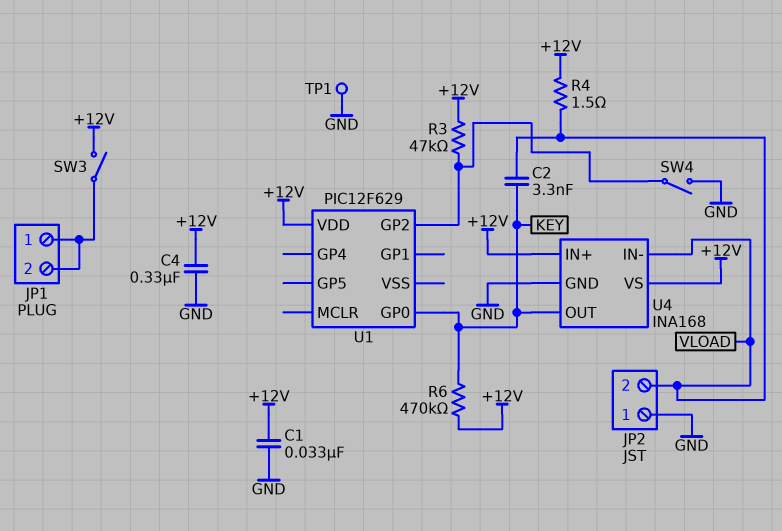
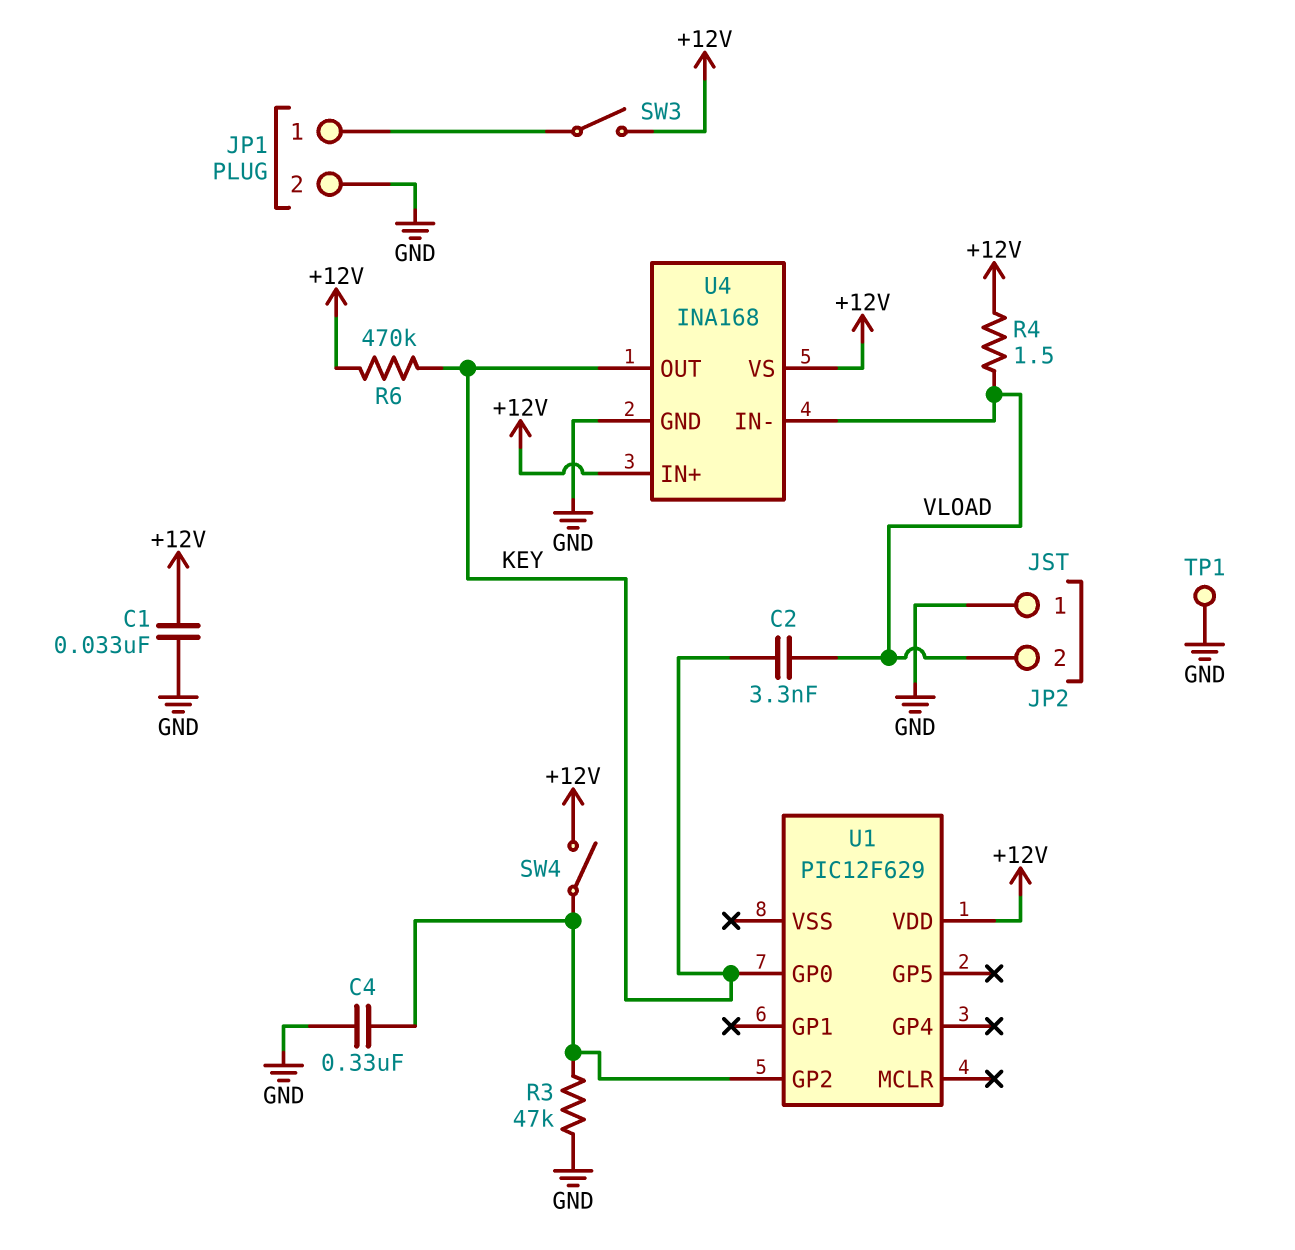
C4: 330nF (+12V, GND) -> 330nF (GND, U1/GP2)
JP1 pin 2: JP1/1 -> GND
R3: 47k (+12V, U1/GP2) -> 47k (GND, U1/GP2)
SW4: switch (GND, U1/GP2) -> switch (+12V, U1/GP2)

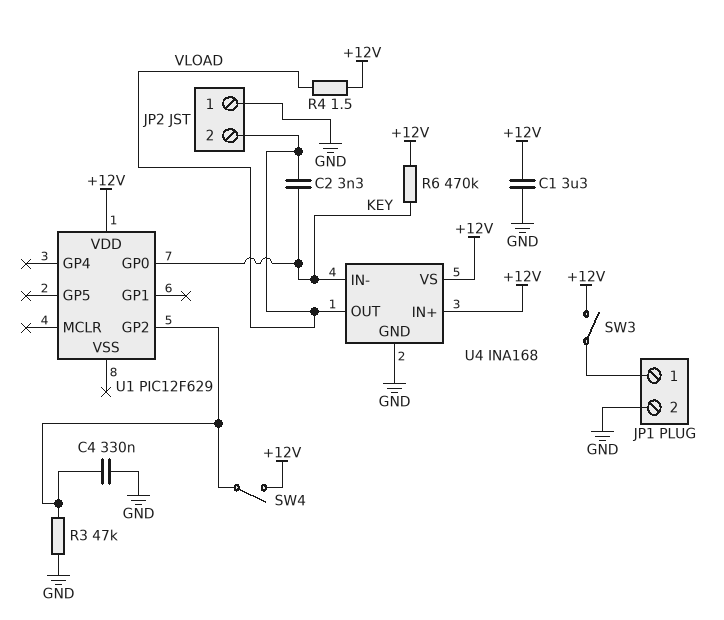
C1: 33nF (+12V, GND) -> 3.3uF (+12V, GND)
TP1: test point (GND) -> none
U4 pin IN-: VLOAD -> KEY
U4 pin OUT: KEY -> VLOAD

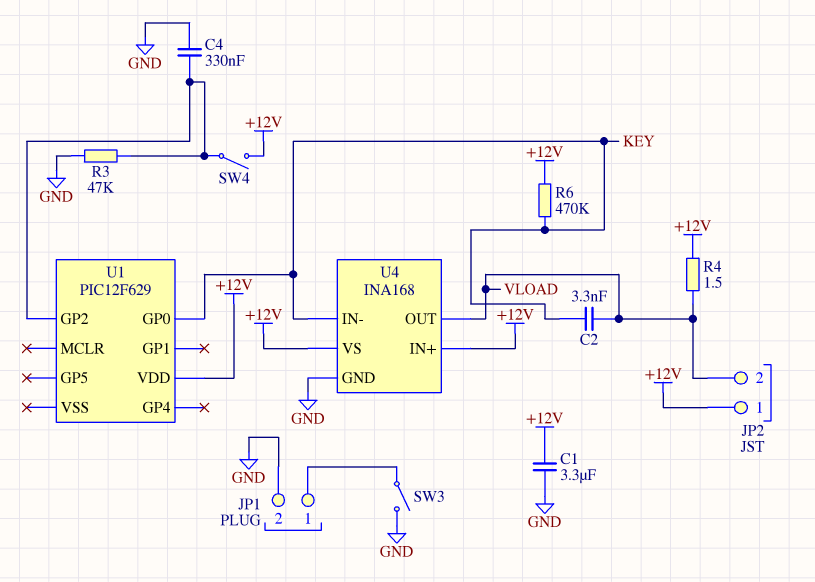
JP2 pin 1: GND -> +12V
SW3: switch (+12V, JP1/1) -> switch (GND, JP1/1)

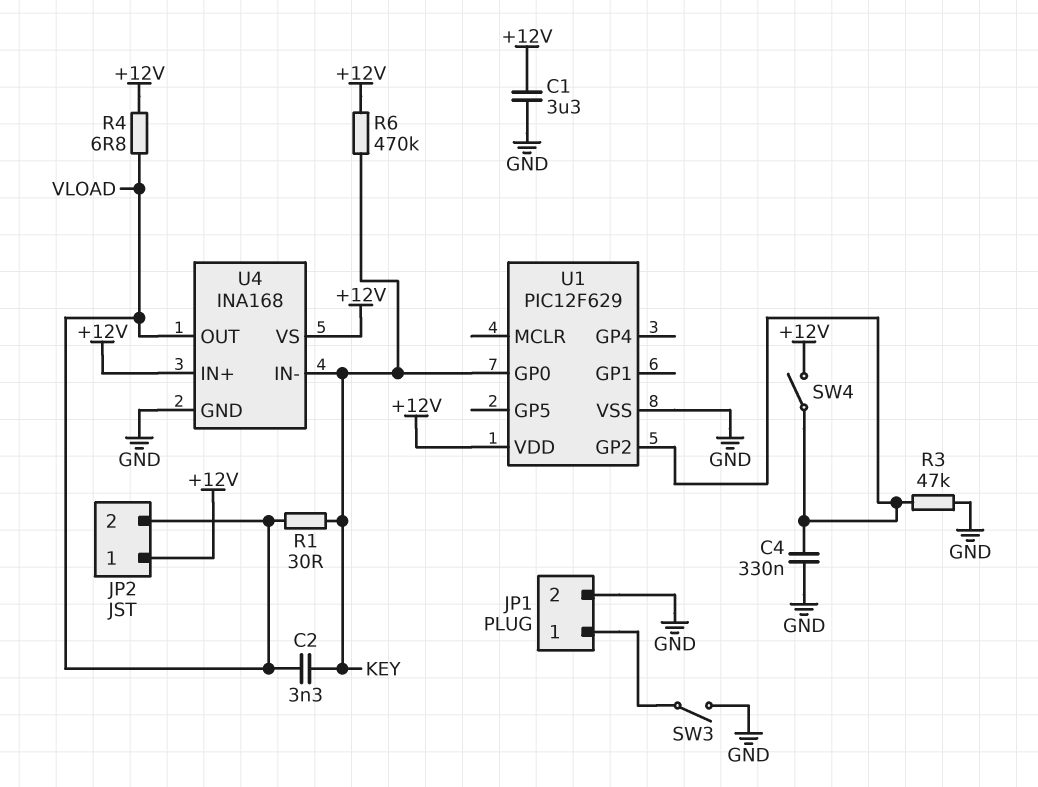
R1: none -> 30 (KEY, VLOAD)
R4: 1.5 (+12V, VLOAD) -> 6.8 (+12V, VLOAD)
U1 pin VSS: none -> GND

